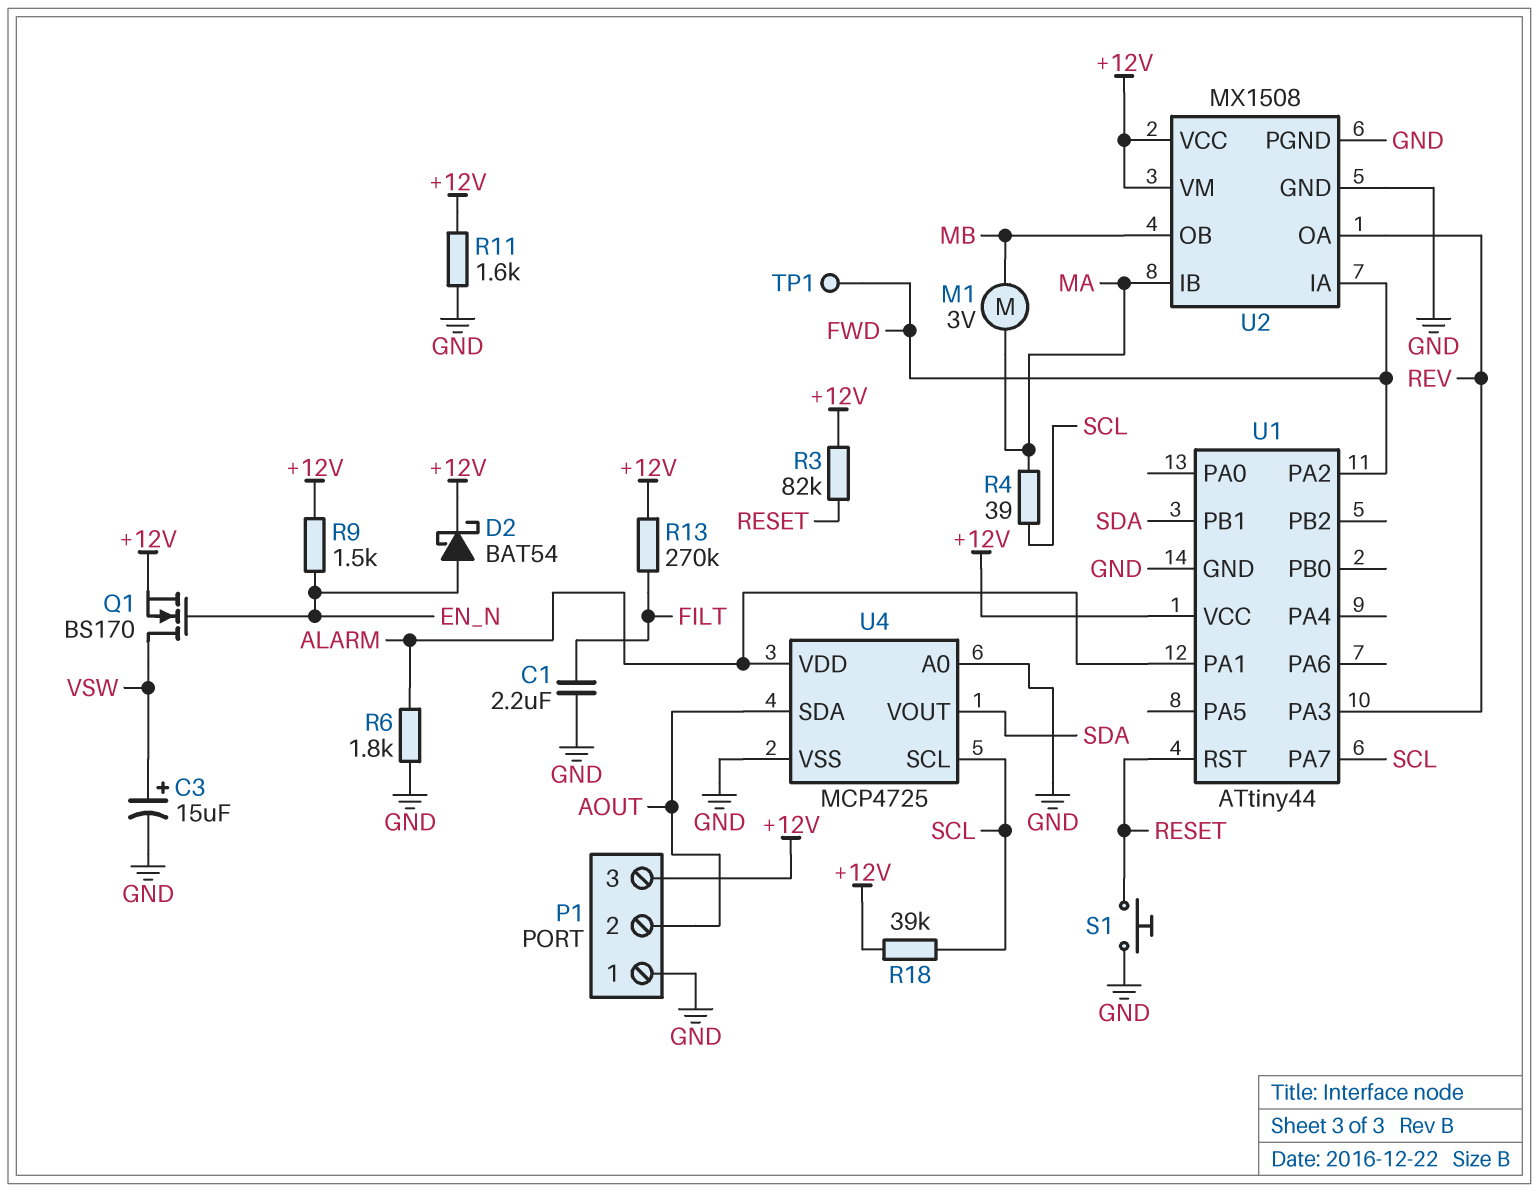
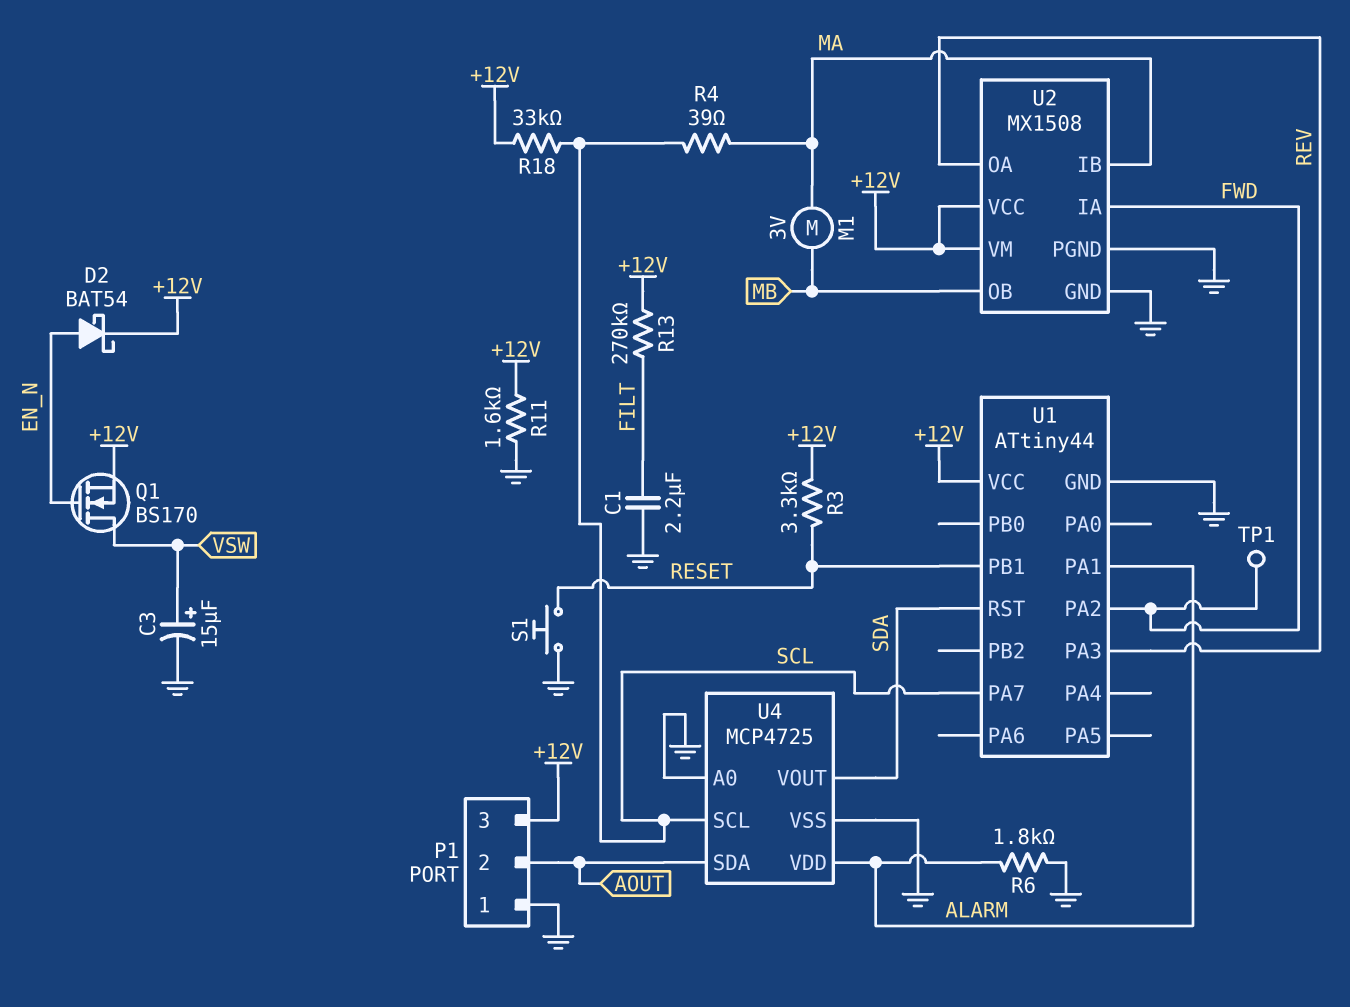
R3: 82k (+12V, RESET) -> 3.3k (+12V, RESET)
R9: 1.5k (+12V, EN_N) -> none
R18: 39k (+12V, SCL) -> 33k (+12V, SCL)
U1 pin PB1: SDA -> RESET
U1 pin RST: RESET -> SDA

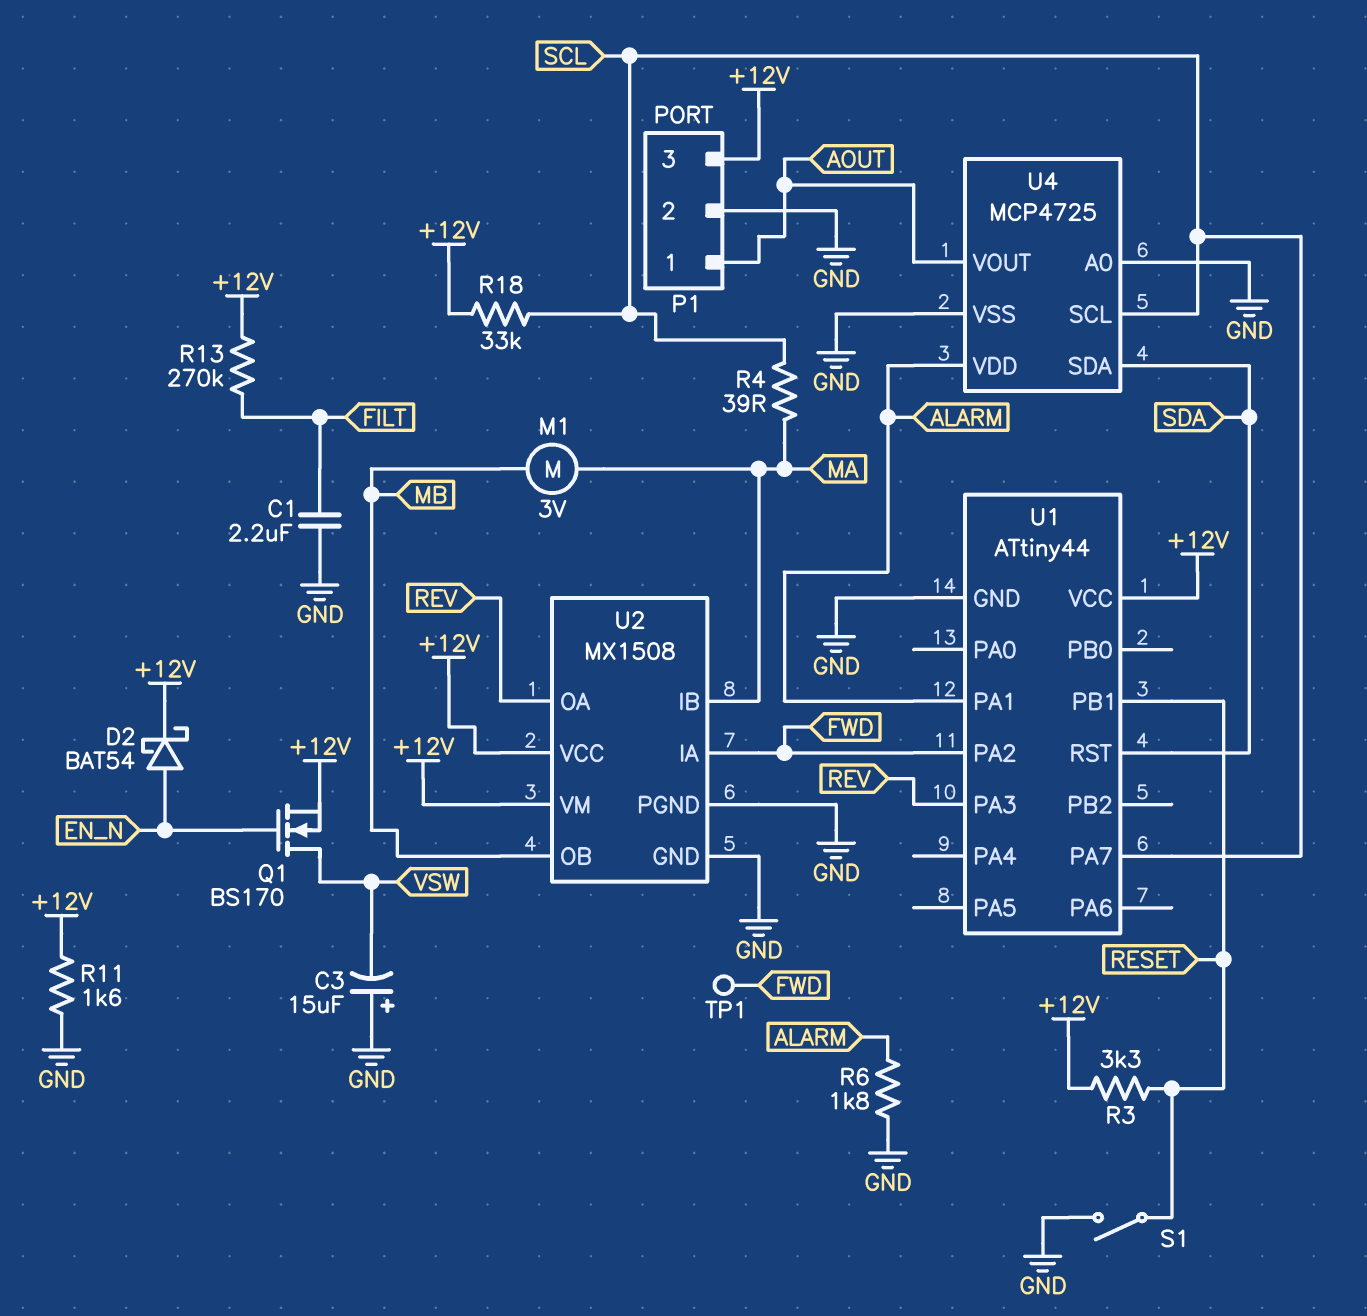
C3: 15uF (plus VSW, minus GND) -> 15uF (plus GND, minus VSW)
P1 pin 1: GND -> AOUT
P1 pin 2: AOUT -> GND
S1: button (GND, RESET) -> switch (GND, RESET)
U4 pin SDA: AOUT -> SDA
U4 pin VOUT: SDA -> AOUT

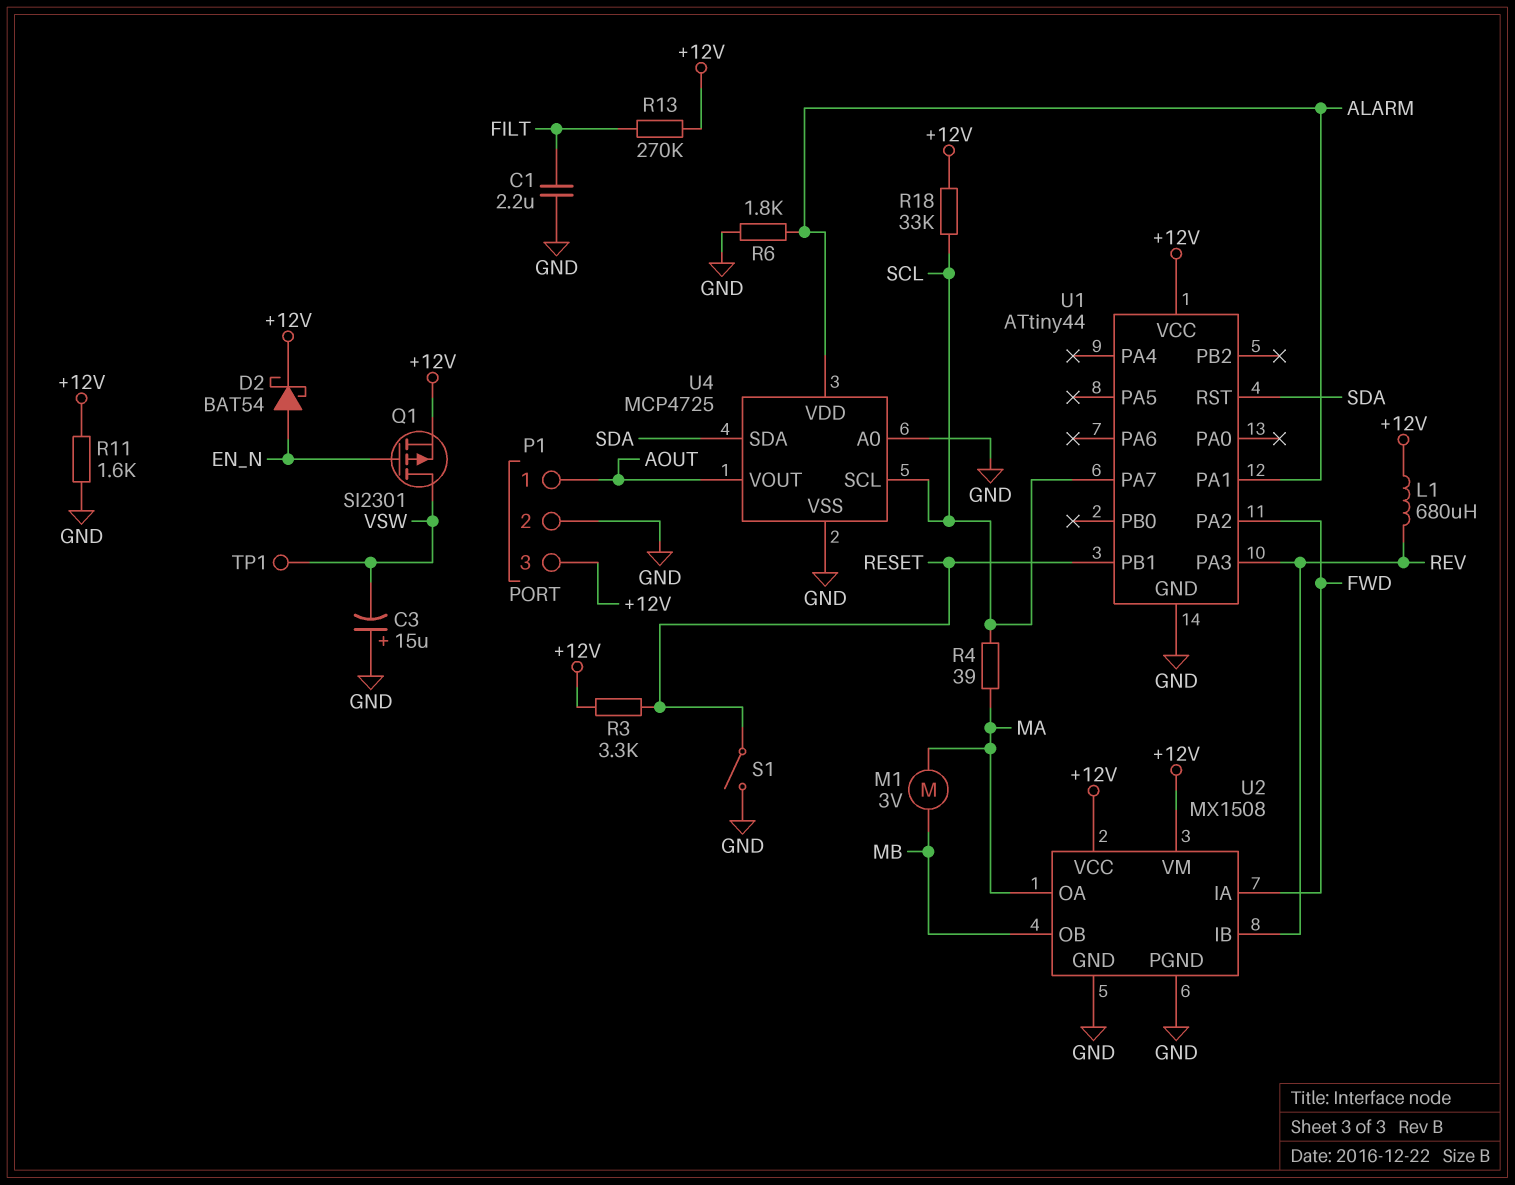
L1: none -> 680uH (+12V, REV)
Q1: NMOS BS170 (G EN_N, D VSW, S +12V) -> PMOS SI2301 (G EN_N, D VSW, S +12V)
TP1: test point (FWD) -> test point (VSW)
U2 pin IB: MA -> REV
U2 pin OA: REV -> MA

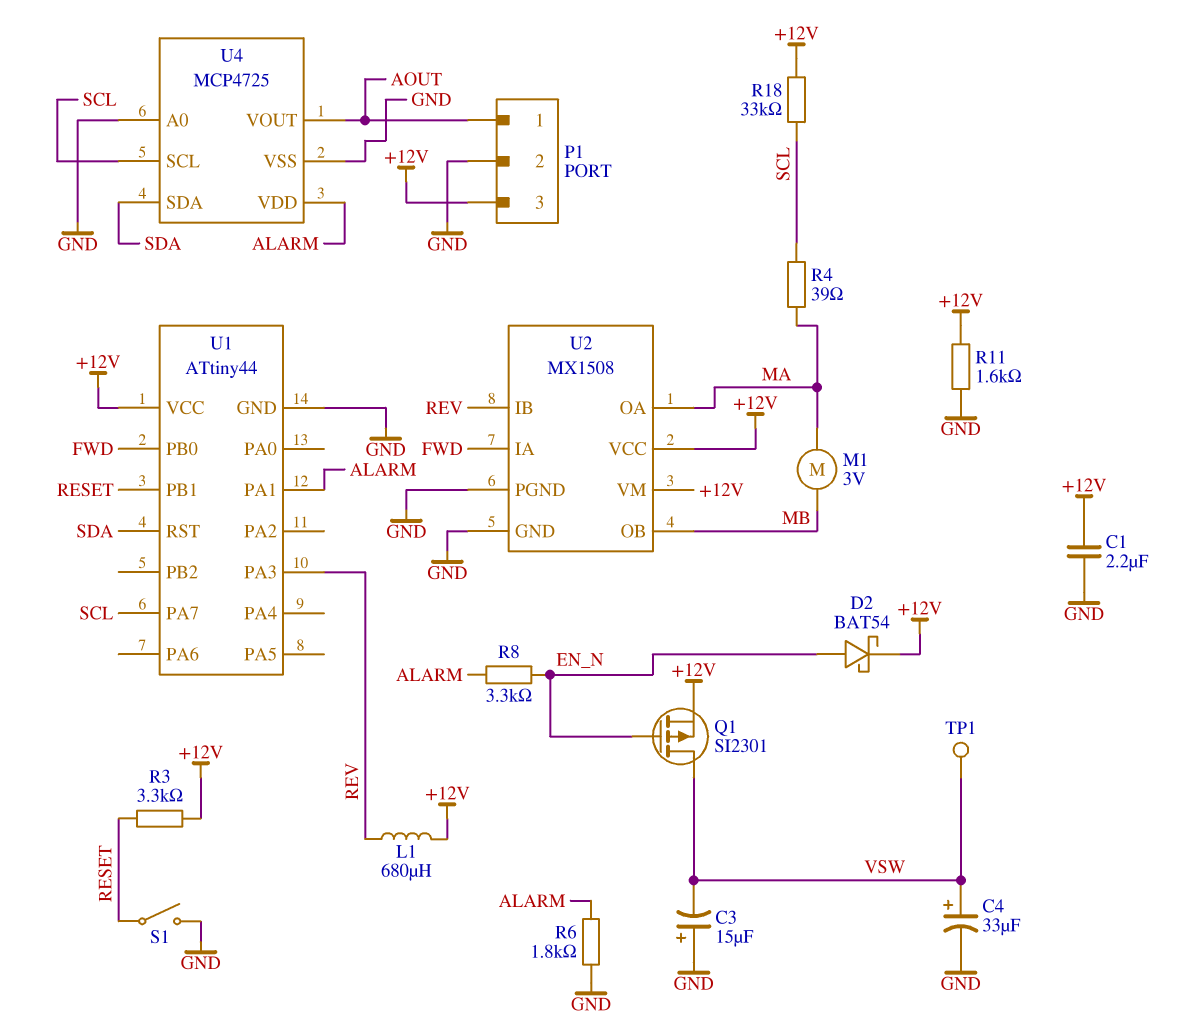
C1: 2.2uF (FILT, GND) -> 2.2uF (+12V, GND)
C4: none -> 33uF (plus VSW, minus GND)
R8: none -> 3.3k (ALARM, EN_N)
R13: 270k (+12V, FILT) -> none
U1 pin PA2: FWD -> none
U1 pin PB0: none -> FWD

